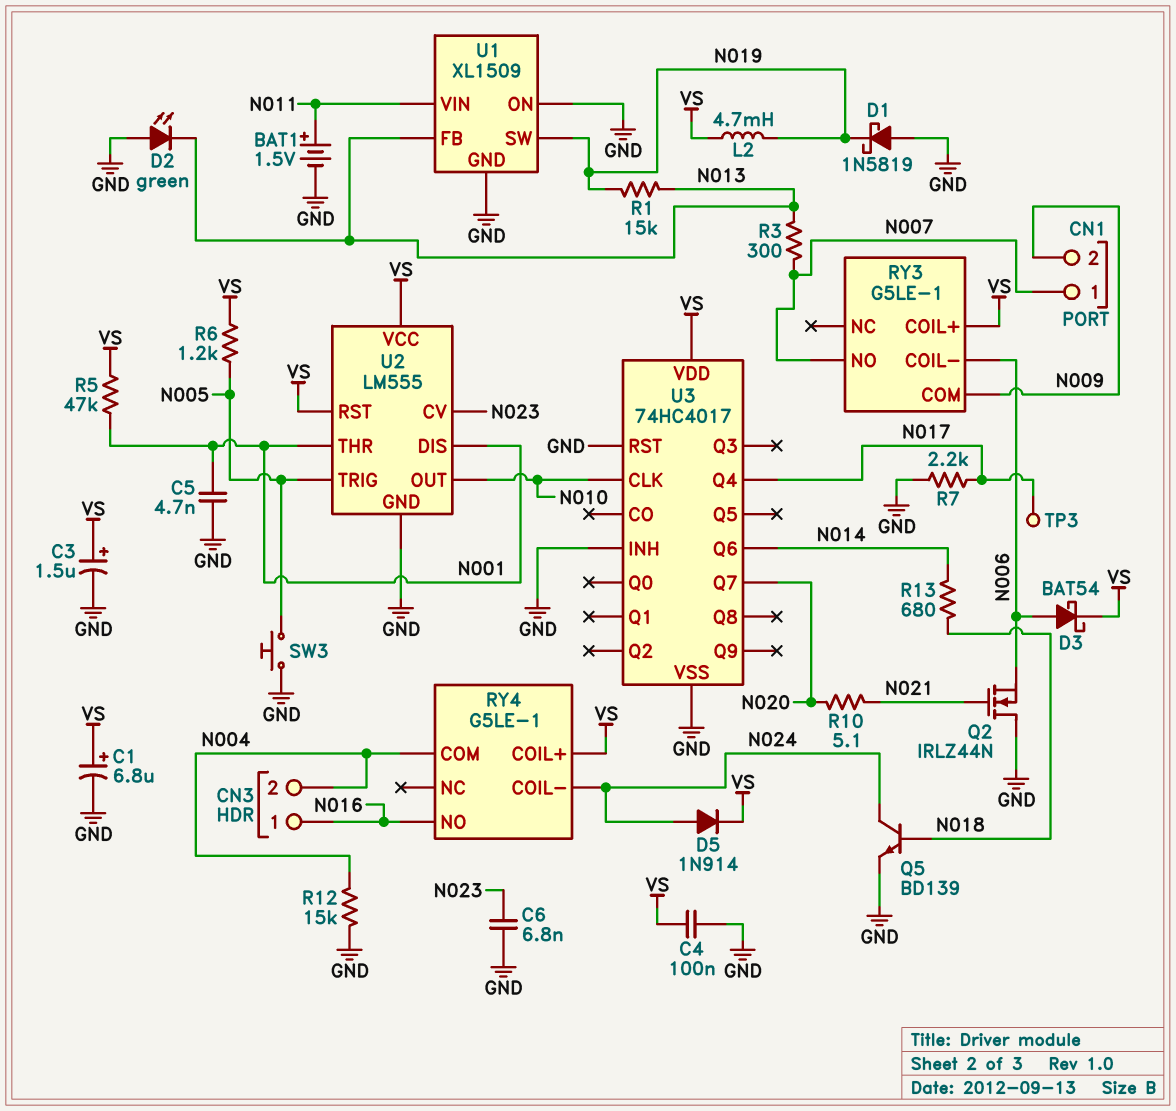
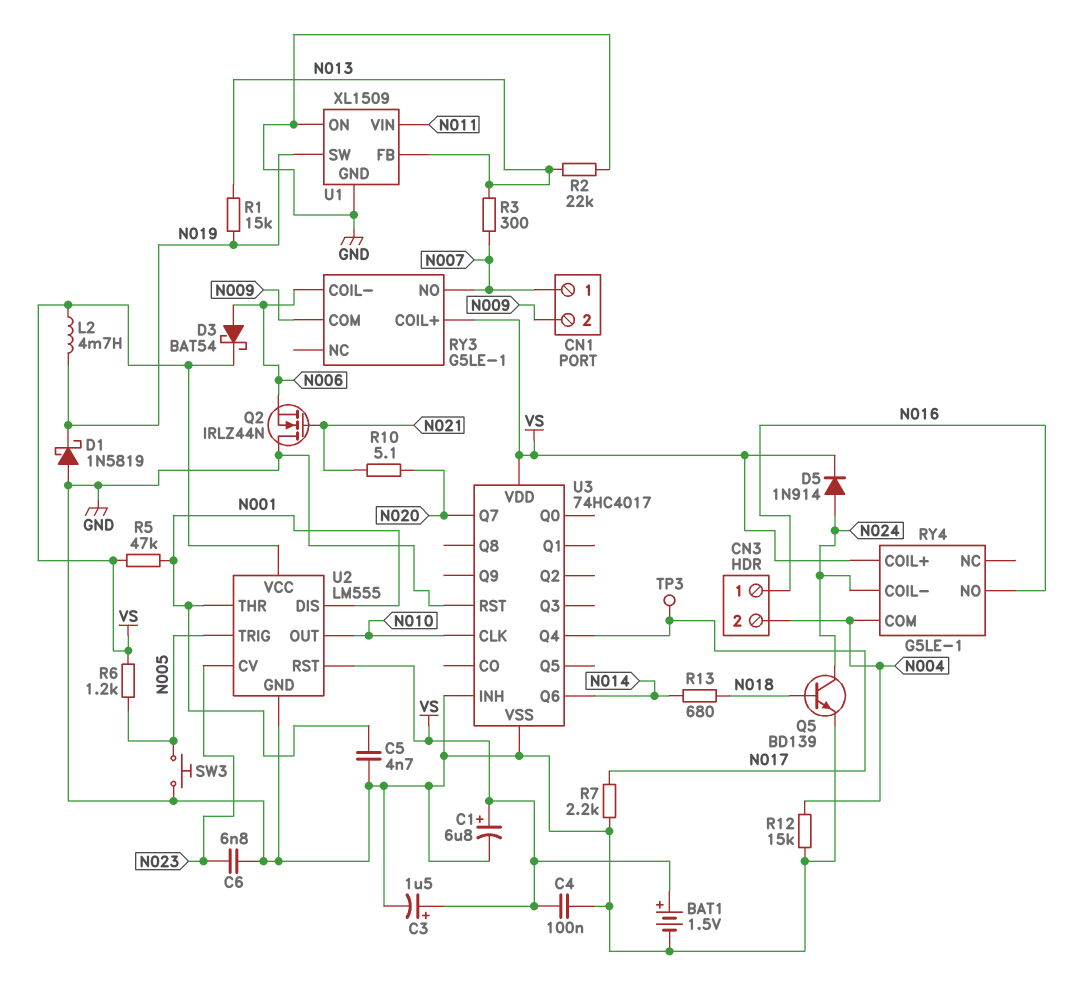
BAT1: 1.5V (plus N011, minus GND) -> 1.5V (plus VS, minus GND)
D2: LED green (A GND, K N013) -> none
R2: none -> 22k (GND, N013)

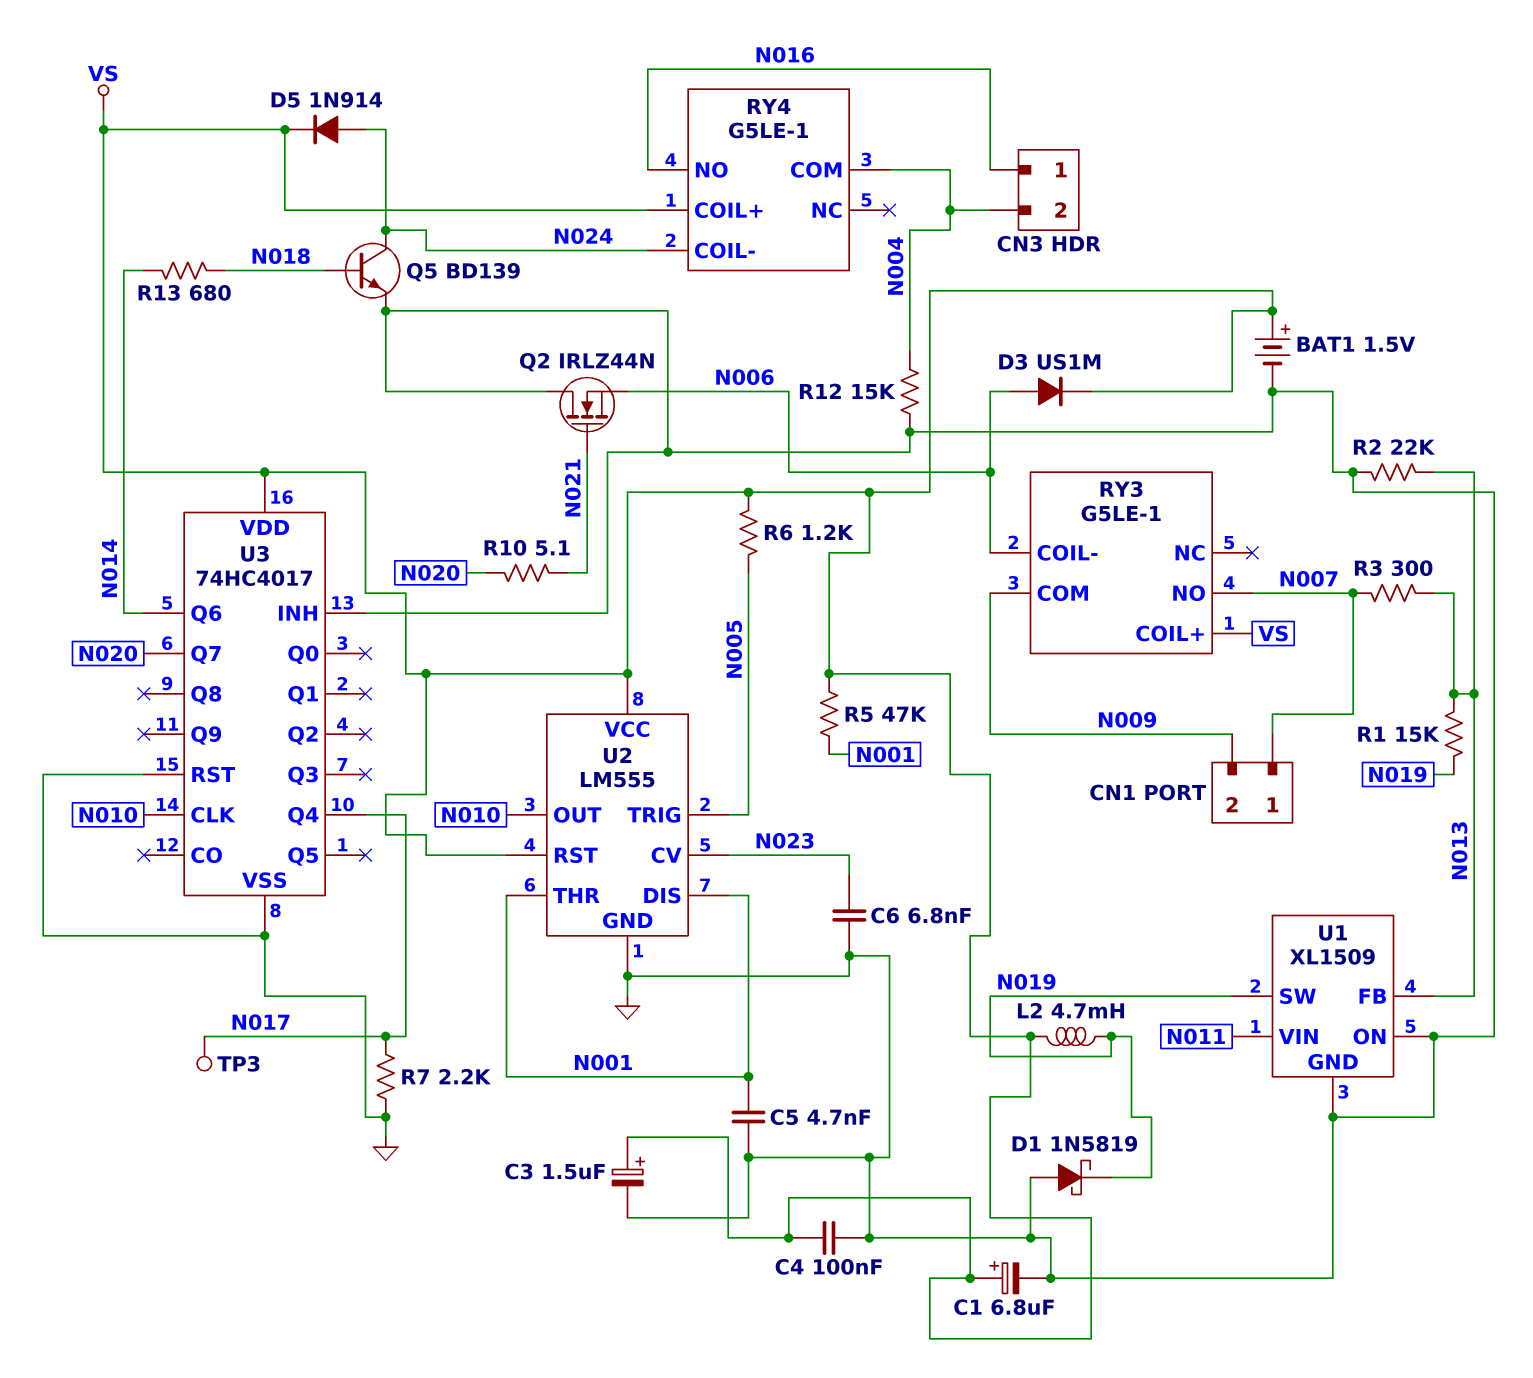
D3: schottky BAT54 (A N006, K VS) -> diode US1M (A N006, K VS)
SW3: button (GND, N005) -> none

